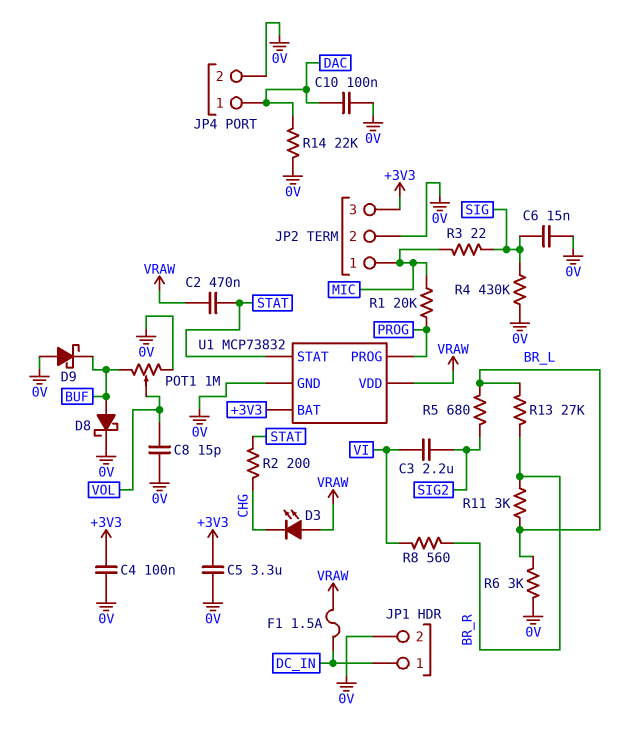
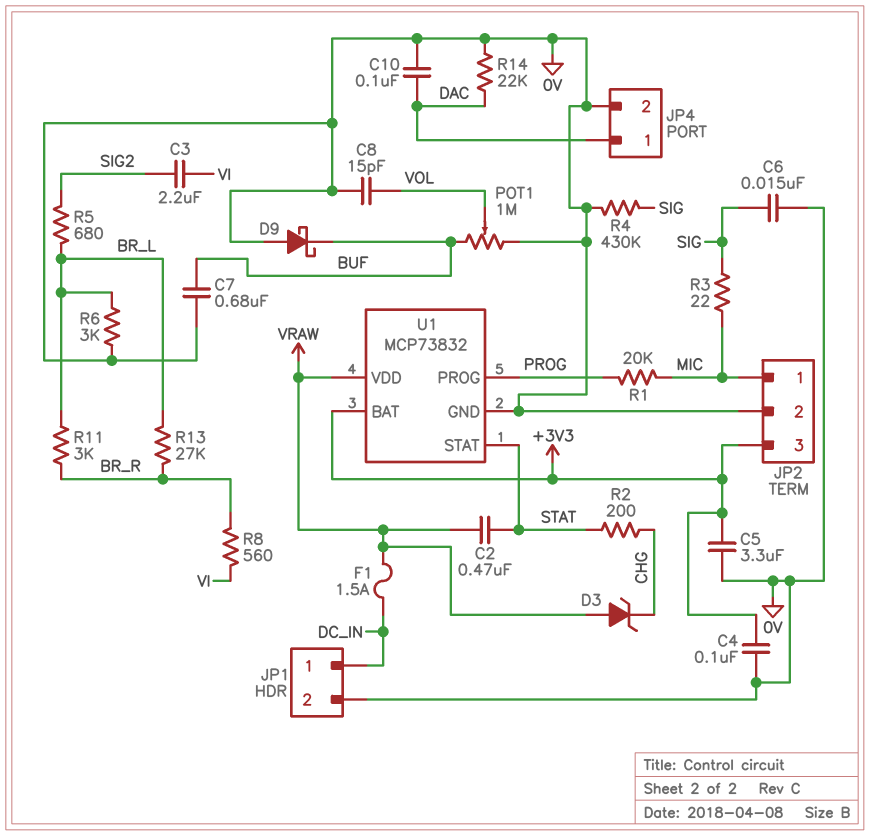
C7: none -> 680nF (0V, BUF)
D3: LED (A VRAW, K CHG) -> zener (A VRAW, K CHG)
D8: schottky (A BUF, K 0V) -> none

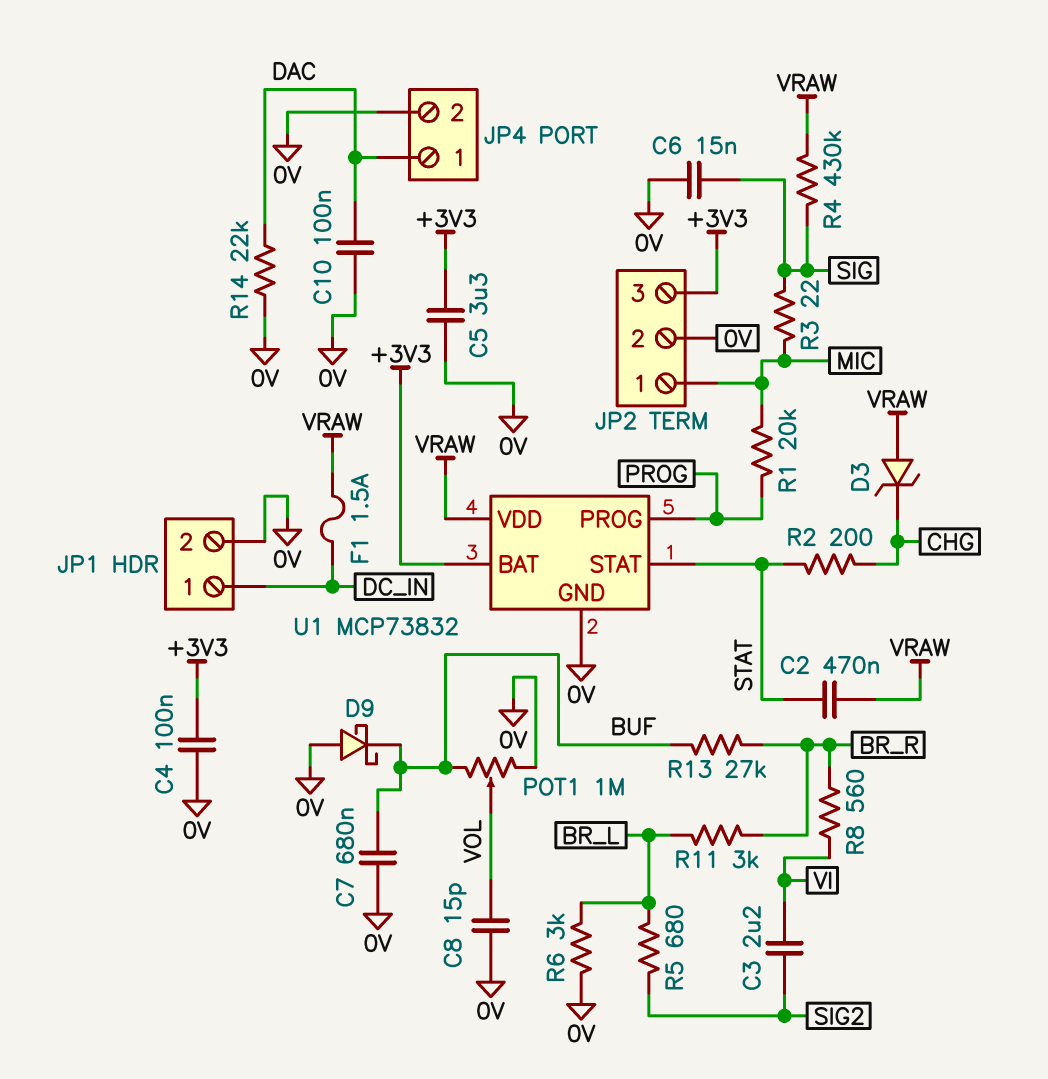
R4: 430k (0V, SIG) -> 430k (SIG, VRAW)
R13: 27k (BR_L, BR_R) -> 27k (BR_R, BUF)

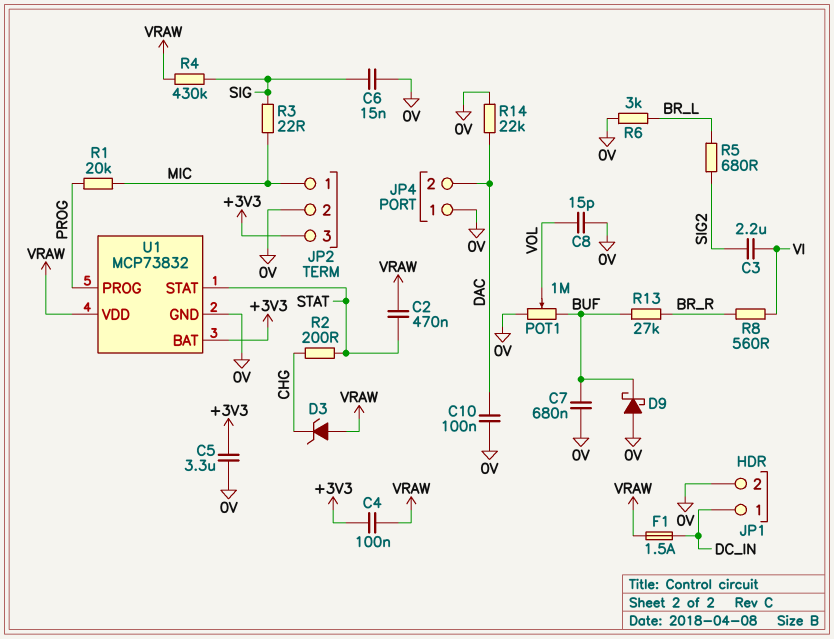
C4: 100nF (+3V3, 0V) -> 100nF (+3V3, VRAW)
JP4 pin 1: DAC -> 0V
JP4 pin 2: 0V -> DAC
R11: 3k (BR_L, BR_R) -> none

